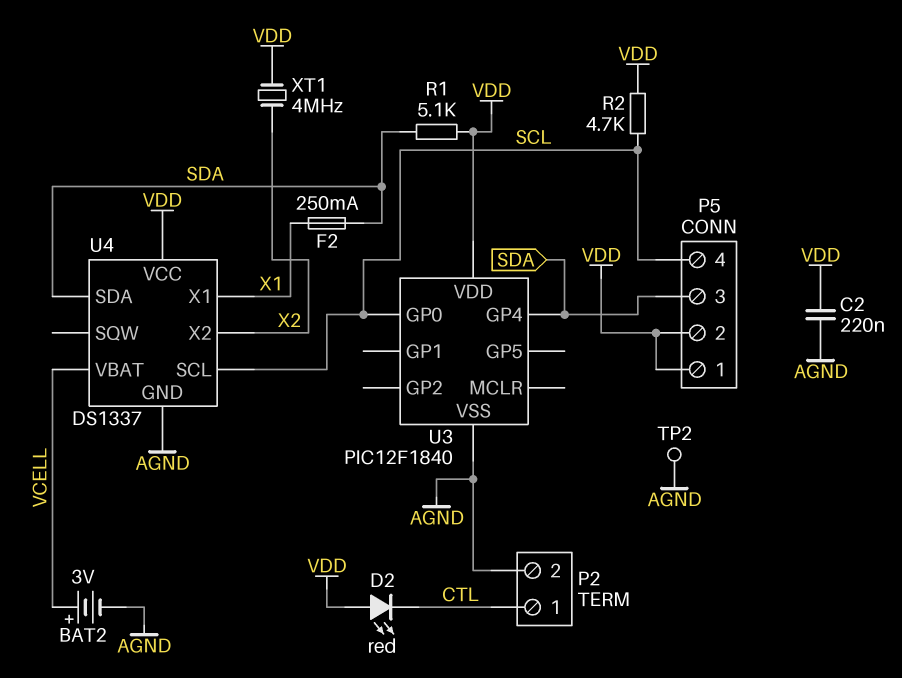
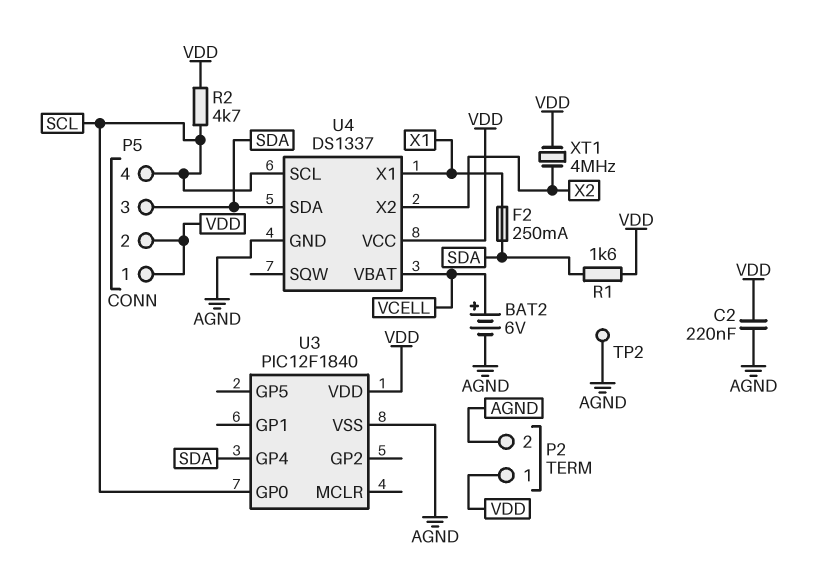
BAT2: 3V (plus VCELL, minus AGND) -> 6V (plus VCELL, minus AGND)
D2: LED red (A VDD, K CTL) -> none
P2 pin 1: CTL -> VDD
R1: 5.1k (SDA, VDD) -> 1.6k (SDA, VDD)

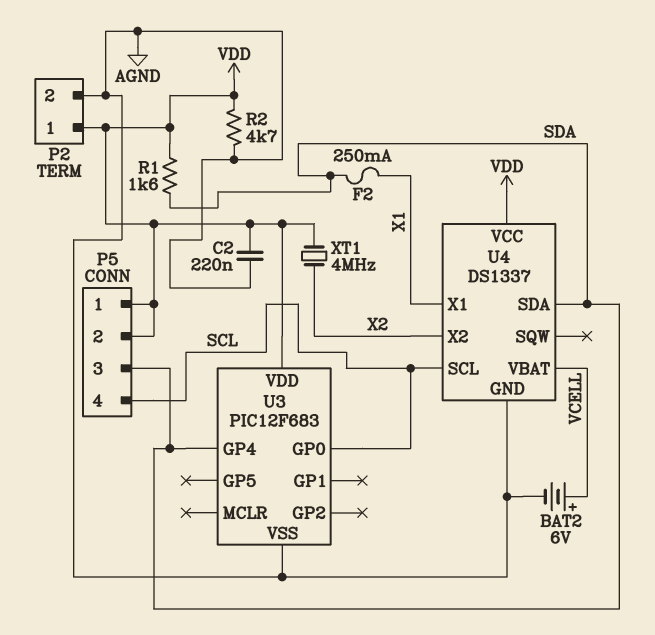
R2: 4.7k (SCL, VDD) -> 4.7k (AGND, VDD)
TP2: test point (AGND) -> none
U3: PIC12F1840 -> PIC12F683

